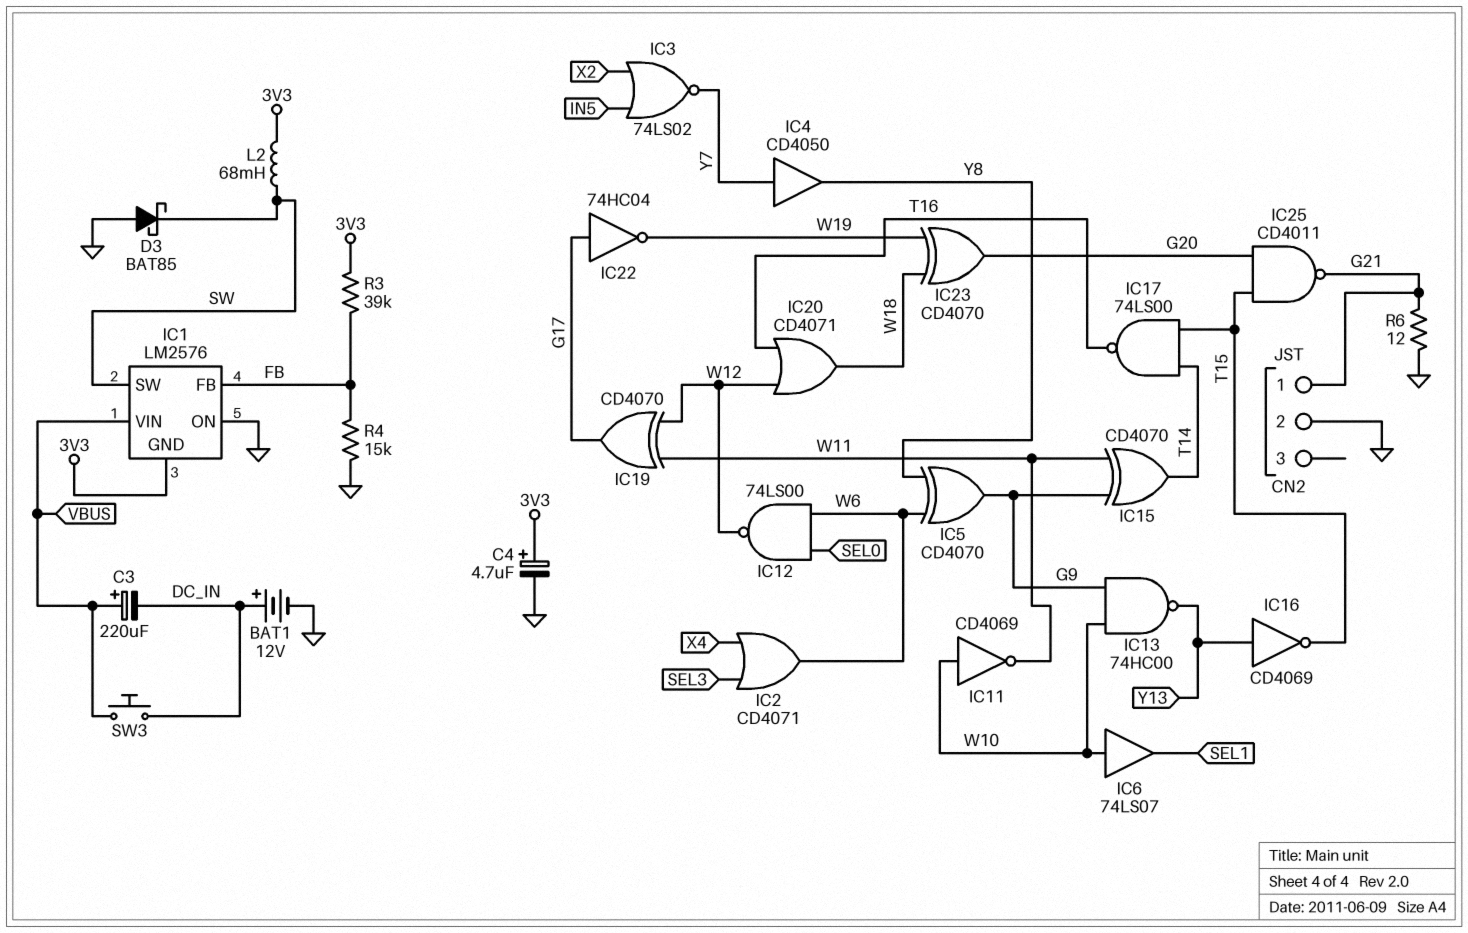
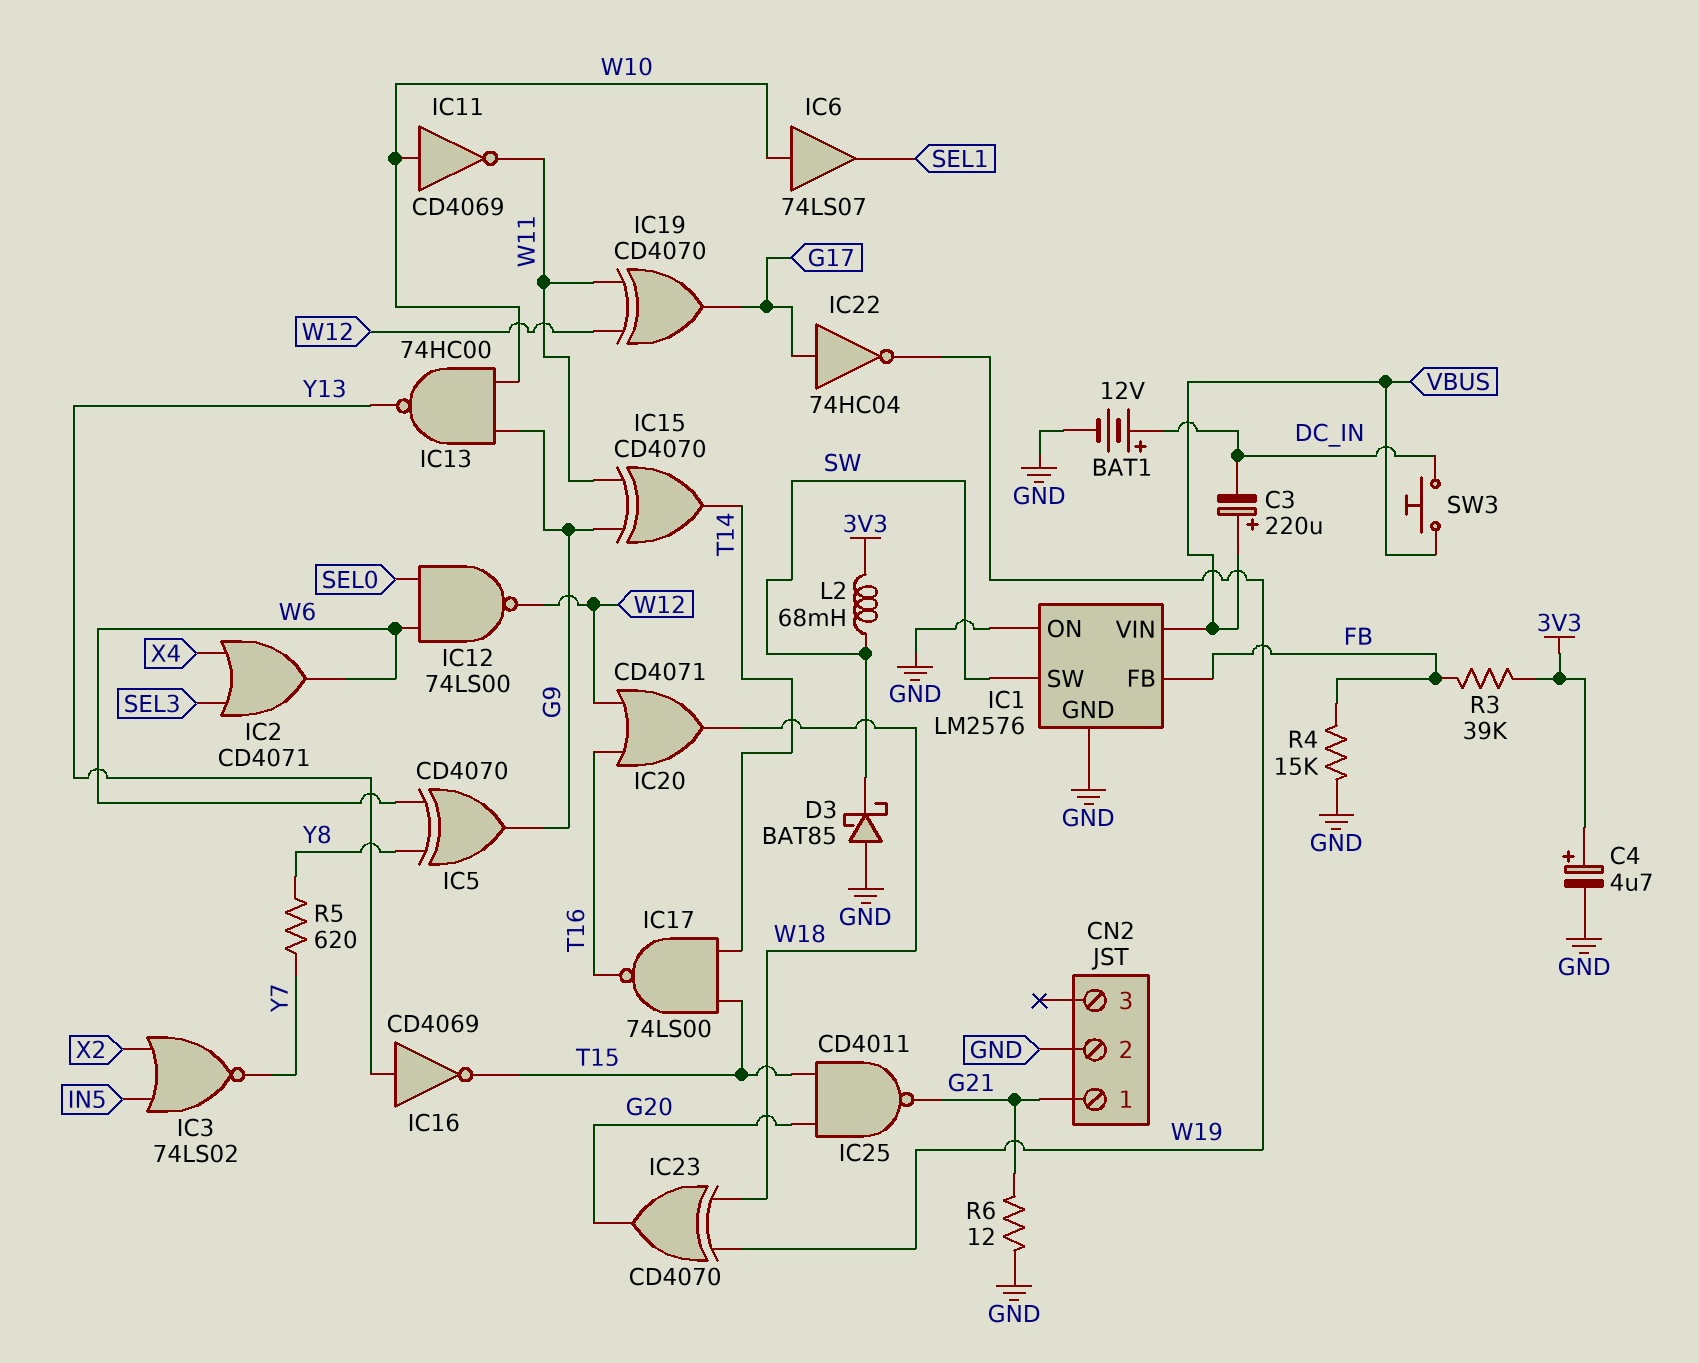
IC1 pin GND: 3V3 -> GND
IC4: buffer CD4050 (in Y7, out Y8) -> none
R5: none -> 620 (Y7, Y8)

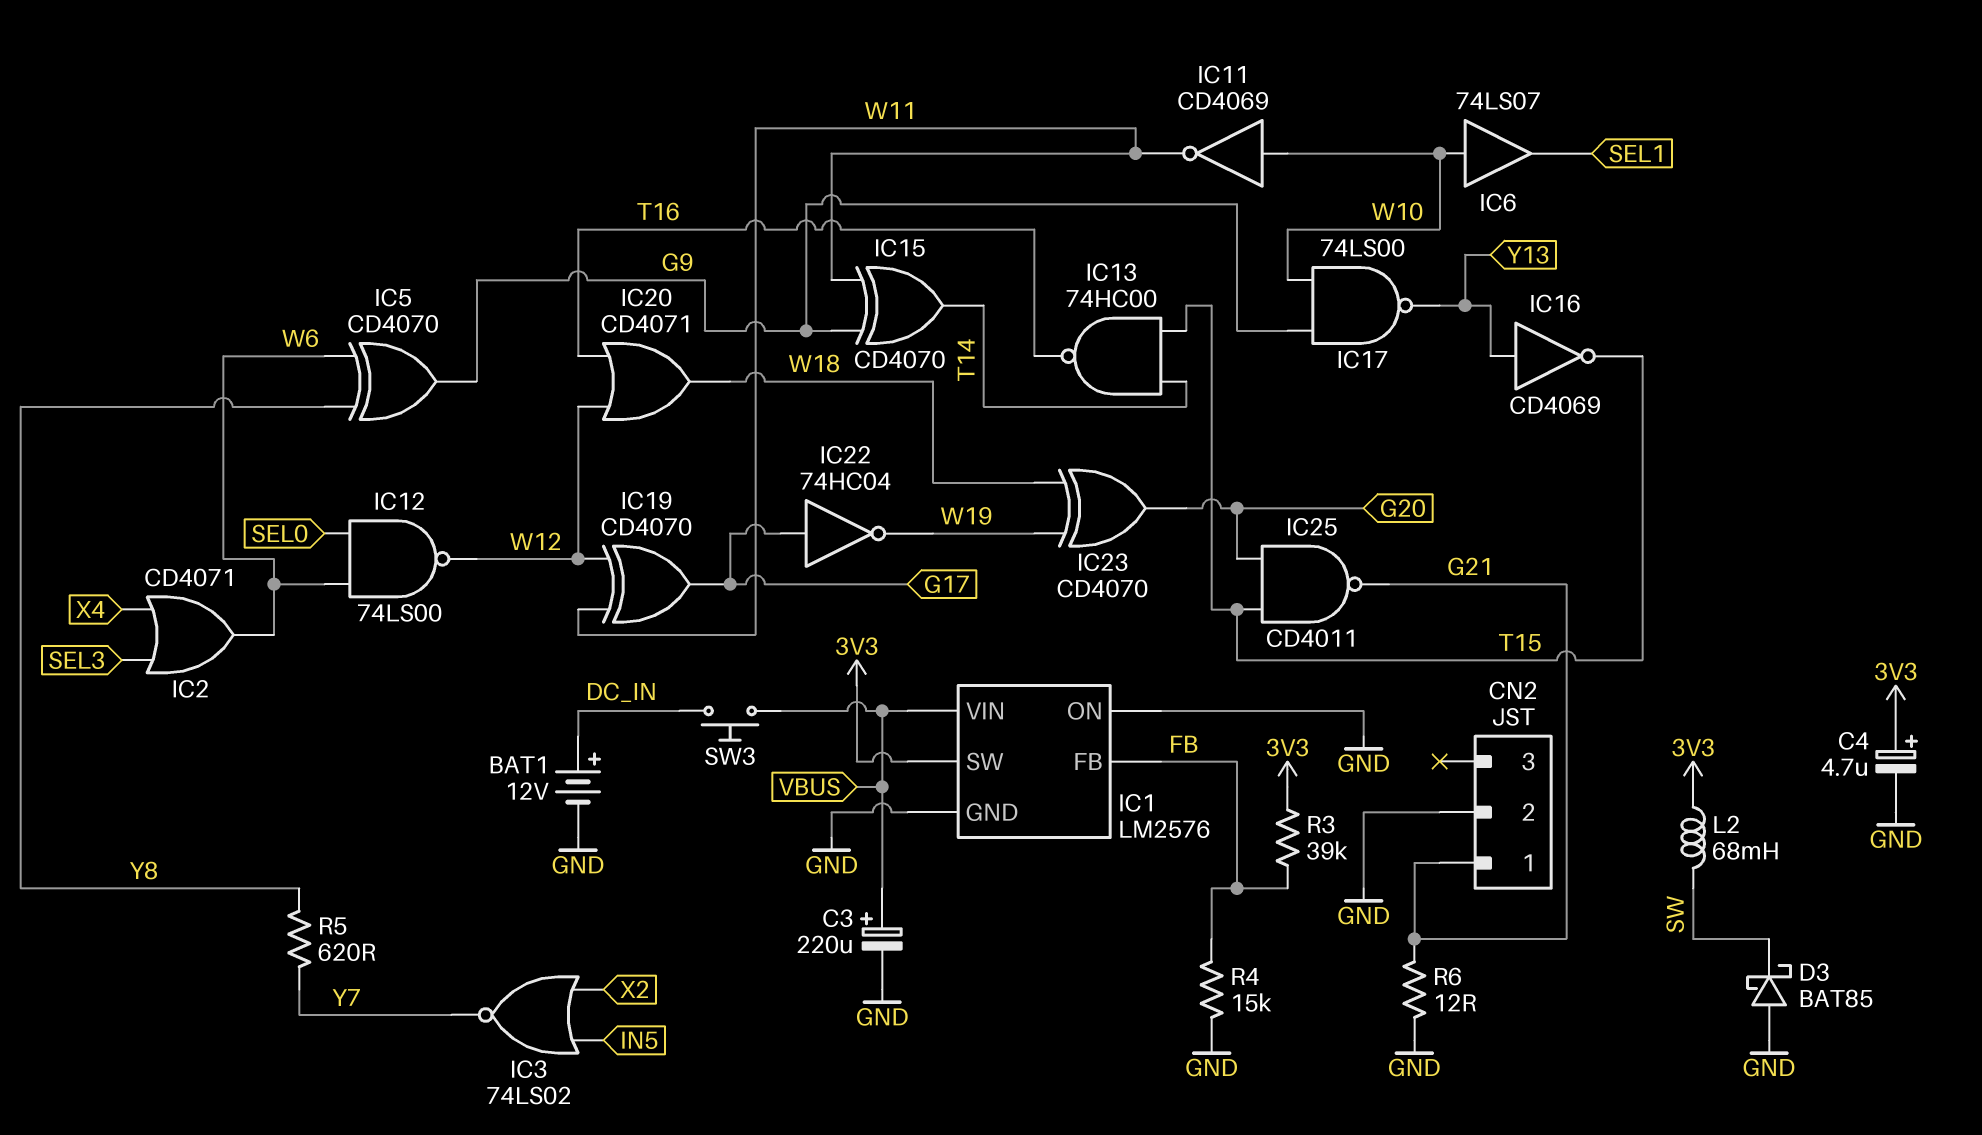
C3: 220uF (plus VBUS, minus DC_IN) -> 220uF (plus VBUS, minus GND)
IC1 pin SW: SW -> 3V3
IC13: NAND 74HC00 (in G9, in W10, out Y13) -> NAND 74HC00 (in T14, in T15, out T16)
IC17: NAND 74LS00 (in T14, in T15, out T16) -> NAND 74LS00 (in G9, in W10, out Y13)

